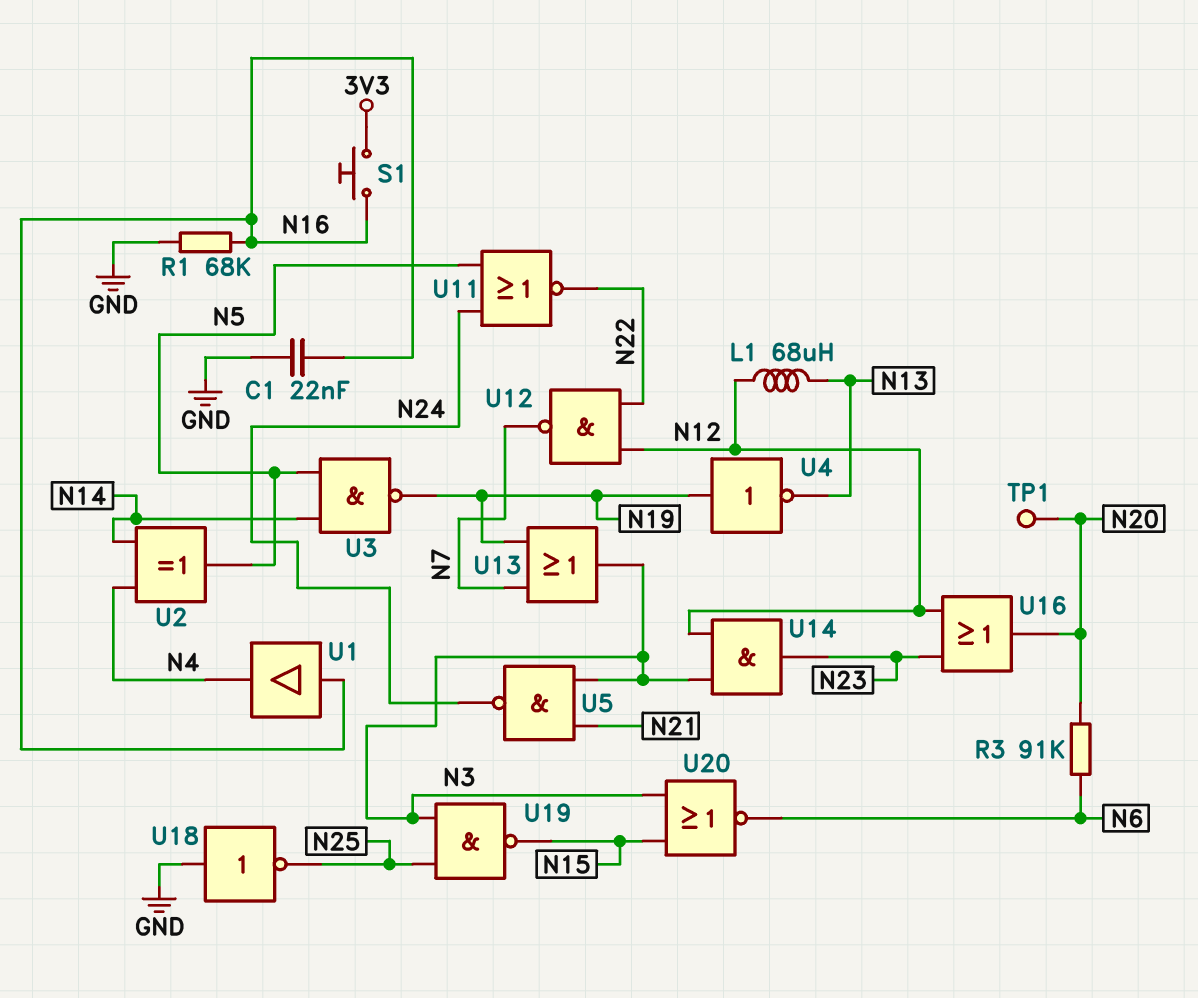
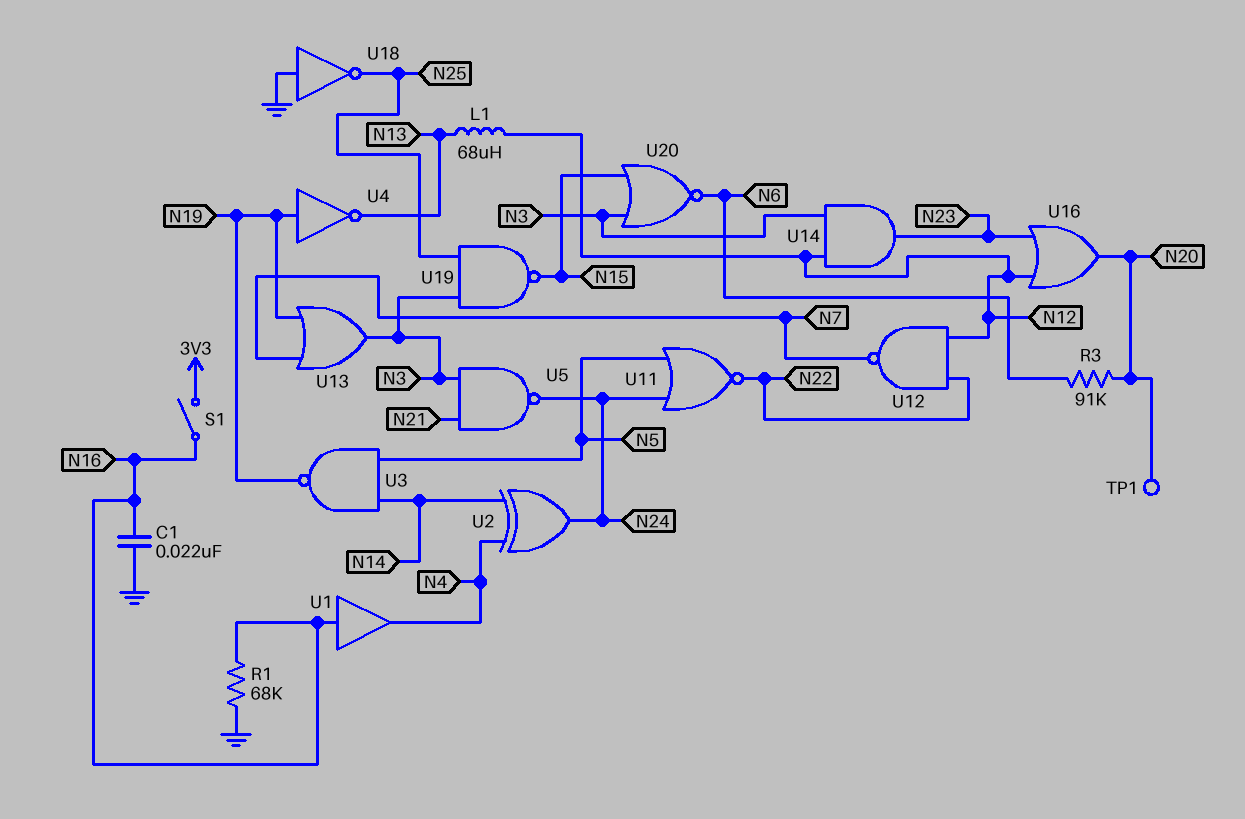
S1: button (3V3, N16) -> switch (3V3, N16)
U2: XOR (in N4, in N14, out N5) -> XOR (in N4, in N14, out N24)

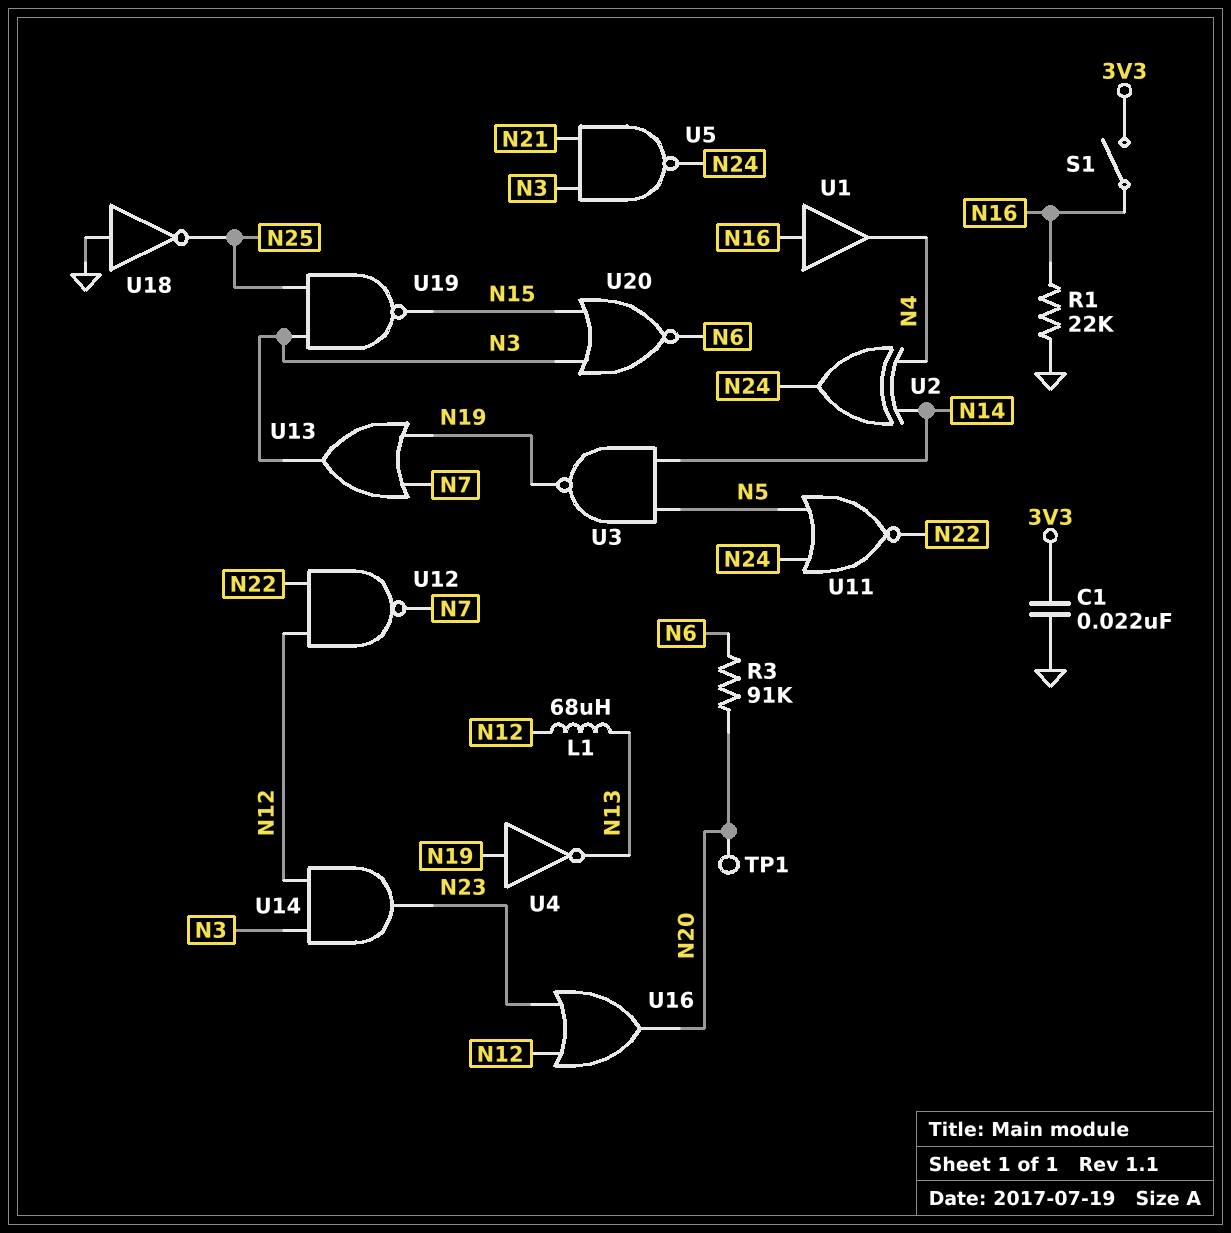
C1: 22nF (GND, N16) -> 22nF (3V3, GND)
R1: 68k (GND, N16) -> 22k (GND, N16)

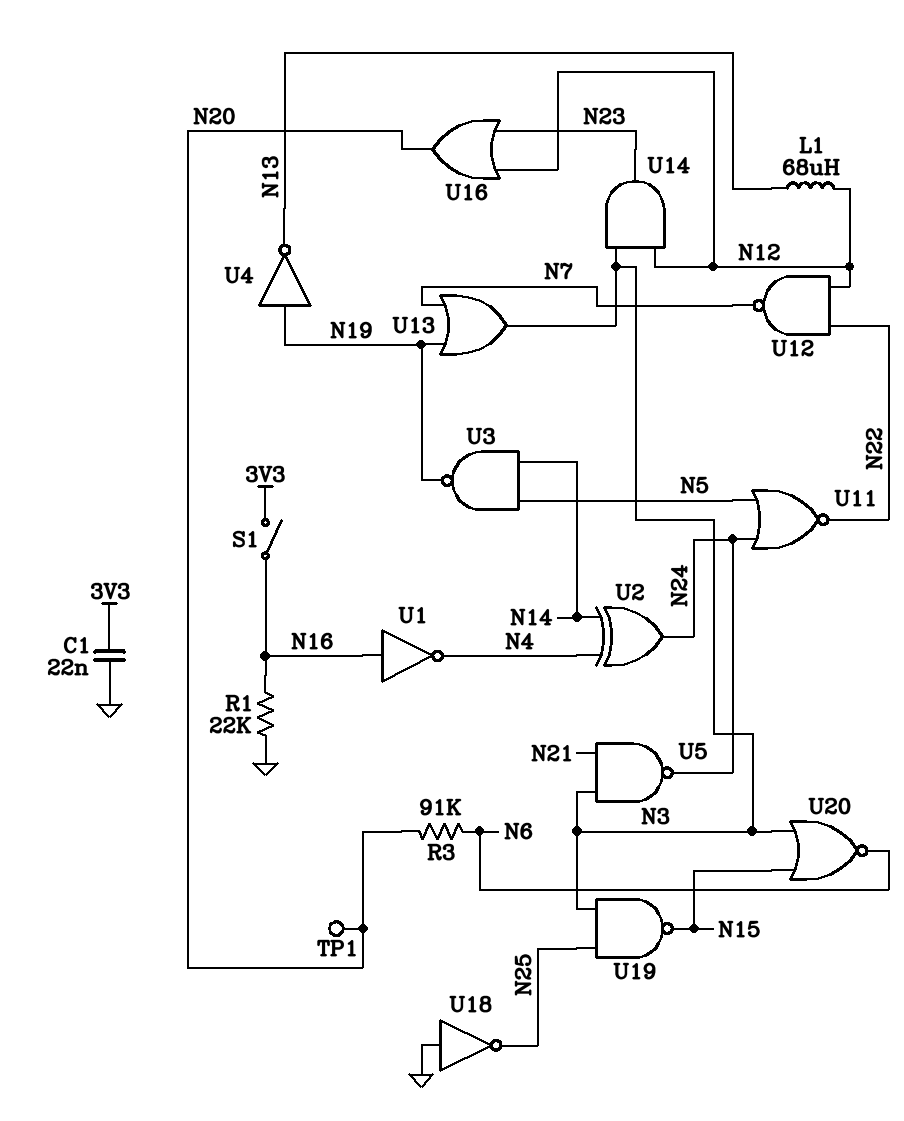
U1: buffer (in N16, out N4) -> NOT (in N16, out N4)

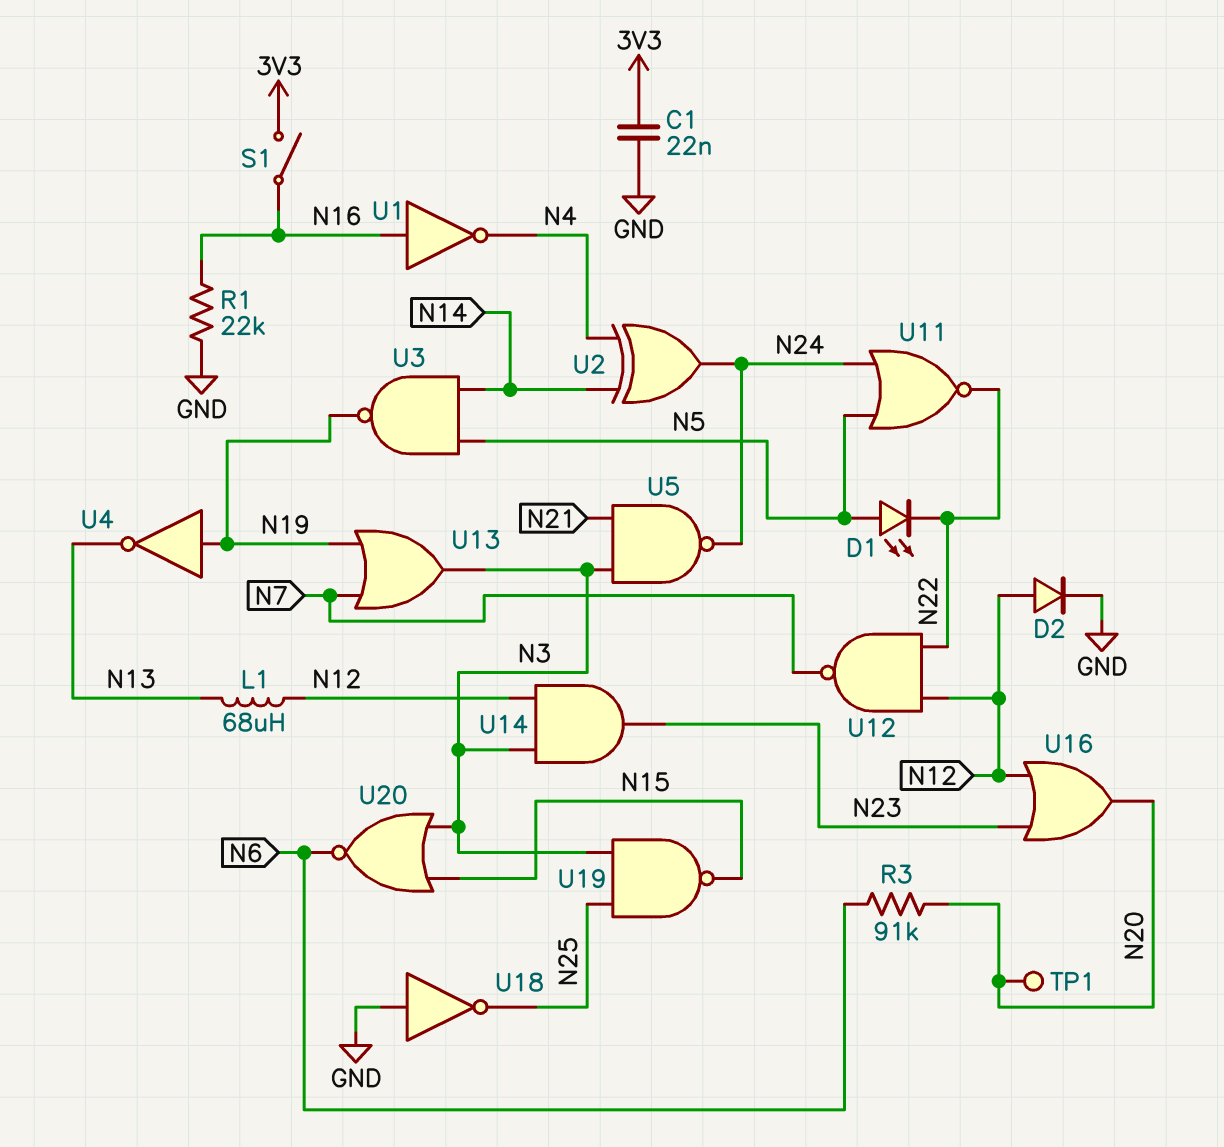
D1: none -> LED (A N5, K N22)
D2: none -> diode (A N12, K GND)

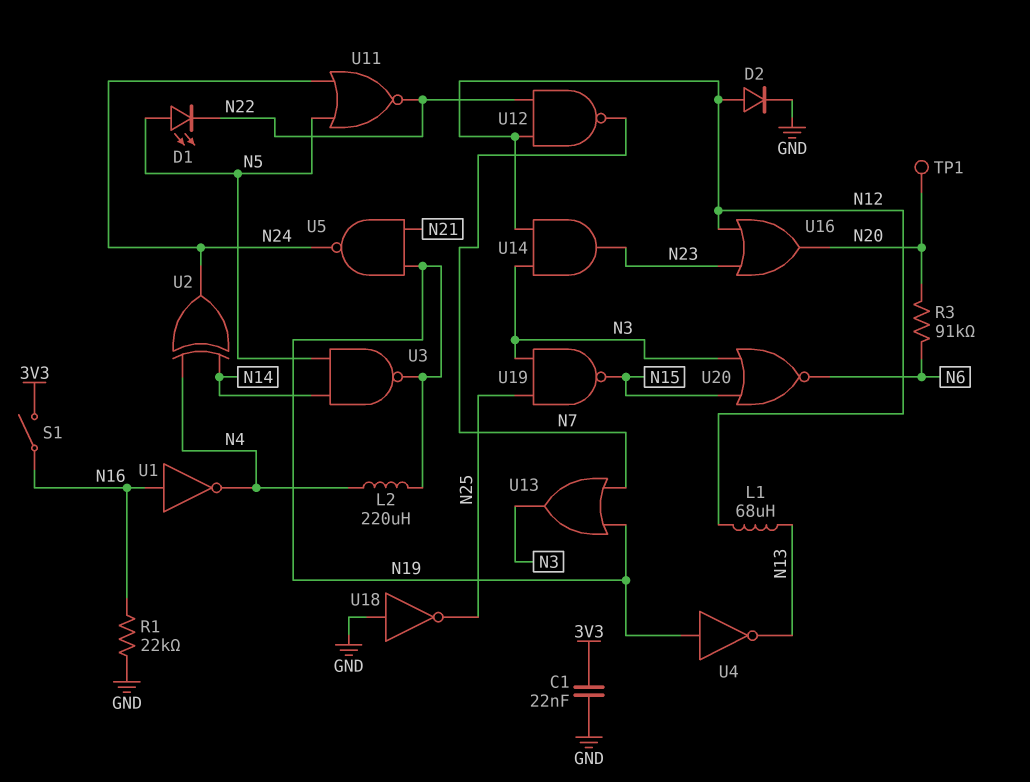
L2: none -> 220uH (N4, N19)
U5: NAND (in N3, in N21, out N24) -> NAND (in N19, in N21, out N24)

